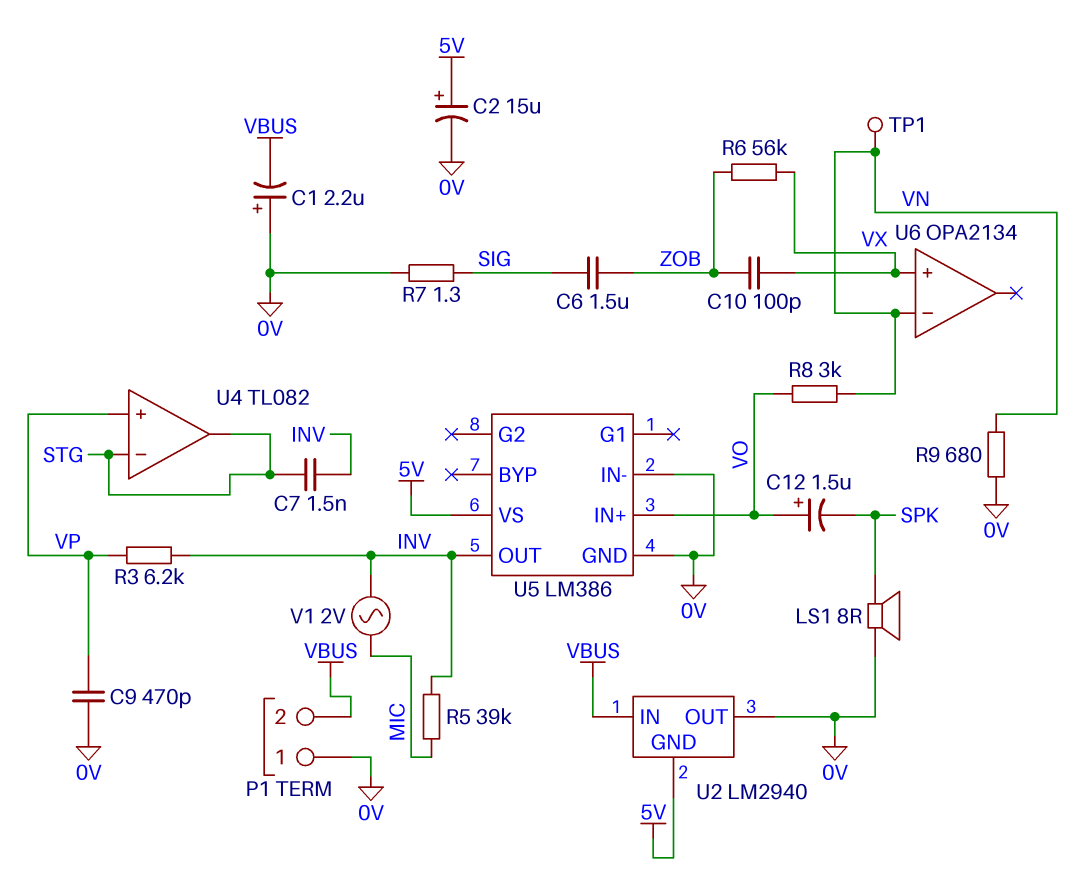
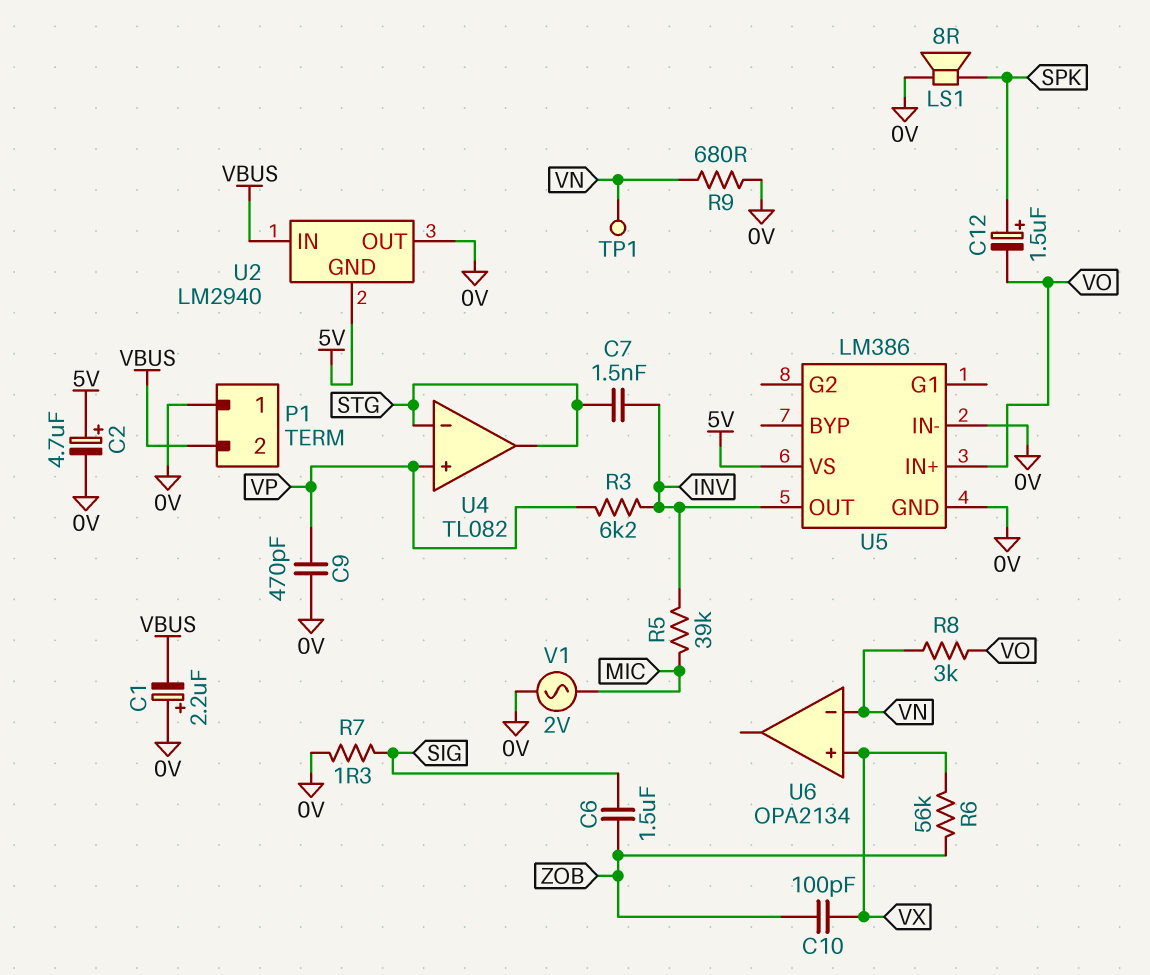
C2: 15uF (plus 5V, minus 0V) -> 4.7uF (plus 5V, minus 0V)
C12: 1.5uF (plus VO, minus SPK) -> 1.5uF (plus SPK, minus VO)
V1: AC 2V (INV, MIC) -> AC 2V (0V, MIC)

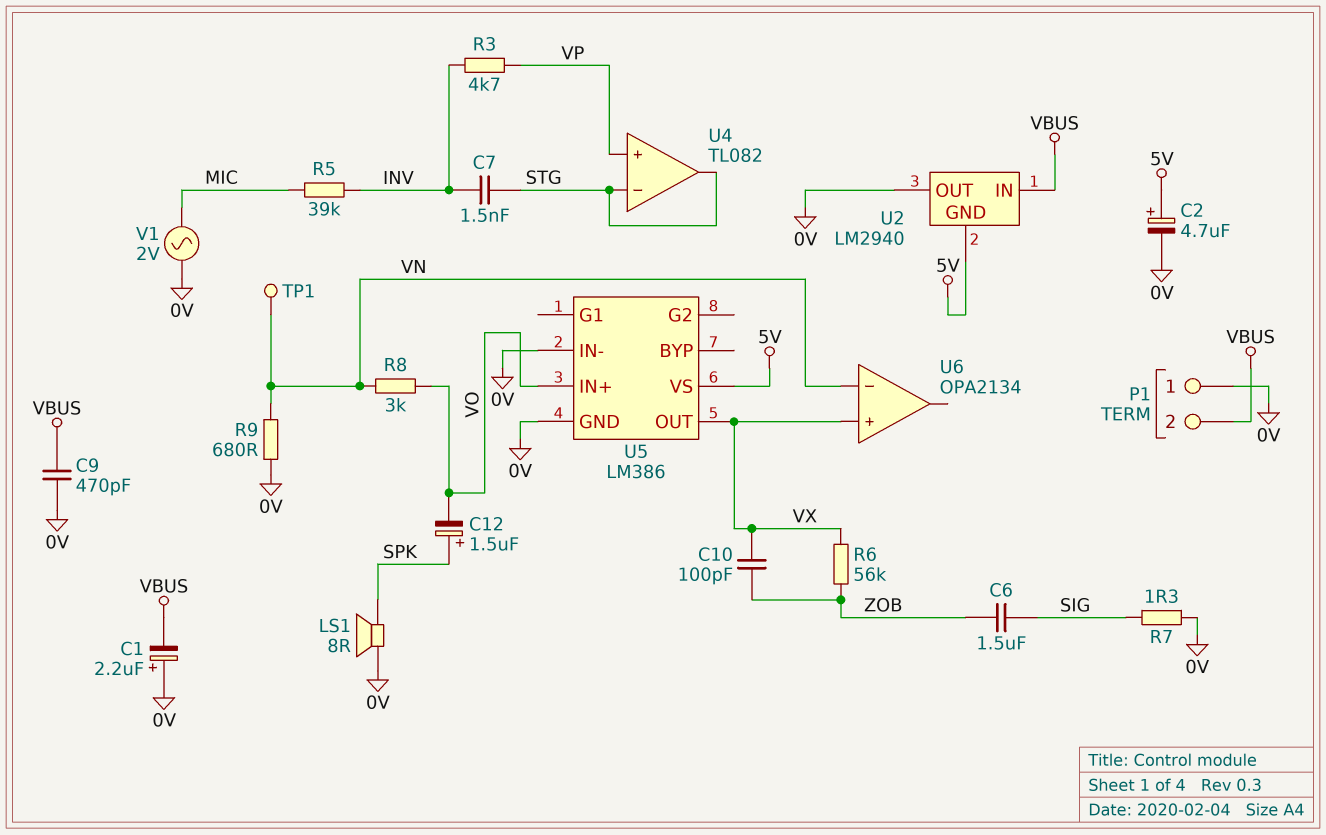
C9: 470pF (0V, VP) -> 470pF (0V, VBUS)
R3: 6.2k (INV, VP) -> 4.7k (INV, VP)
U5 pin OUT: INV -> VX

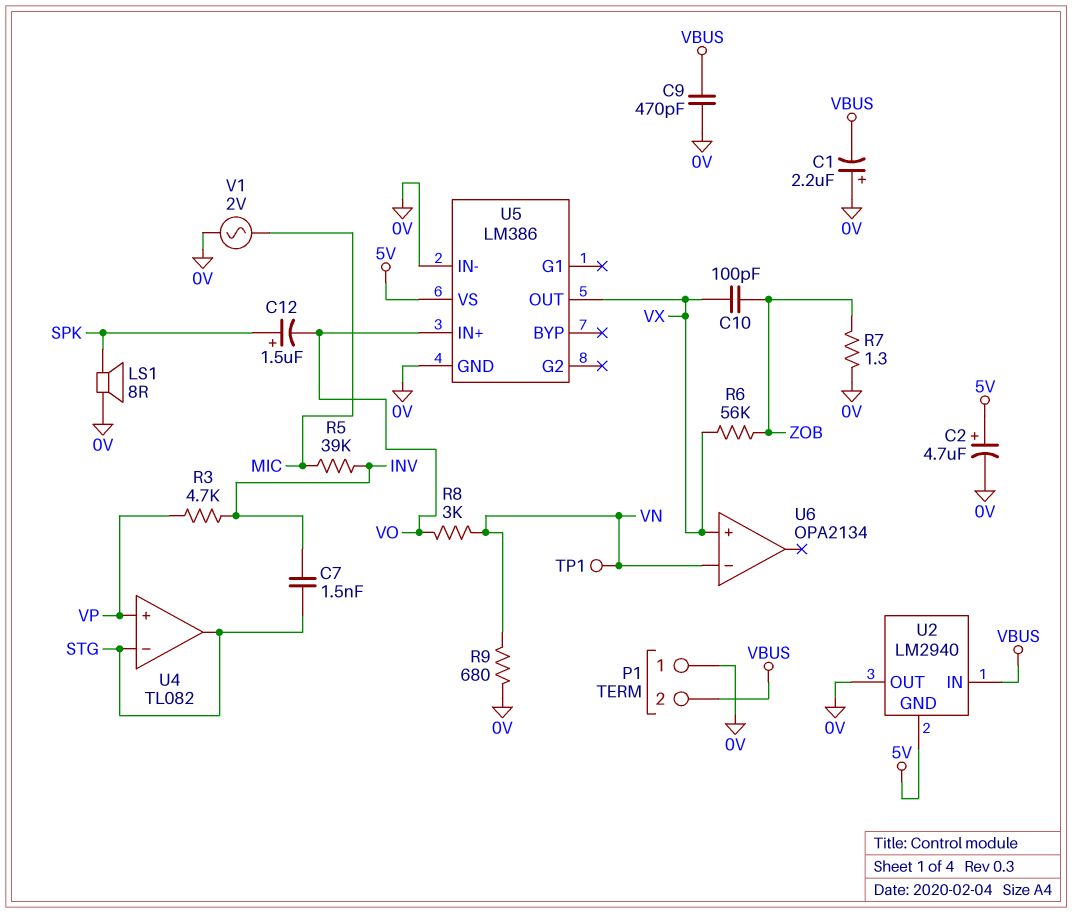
C6: 1.5uF (SIG, ZOB) -> none
R7: 1.3 (0V, SIG) -> 1.3 (0V, ZOB)

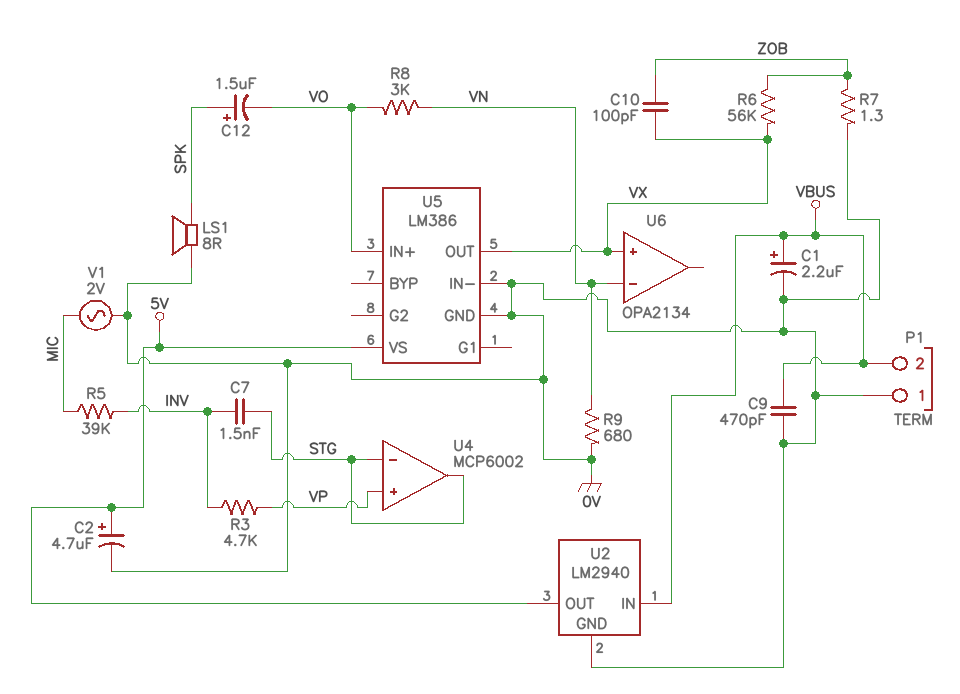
C1: 2.2uF (plus 0V, minus VBUS) -> 2.2uF (plus VBUS, minus 0V)
TP1: test point (VN) -> none
U2 pin GND: 5V -> 0V
U2 pin OUT: 0V -> 5V
U4: TL082 -> MCP6002

